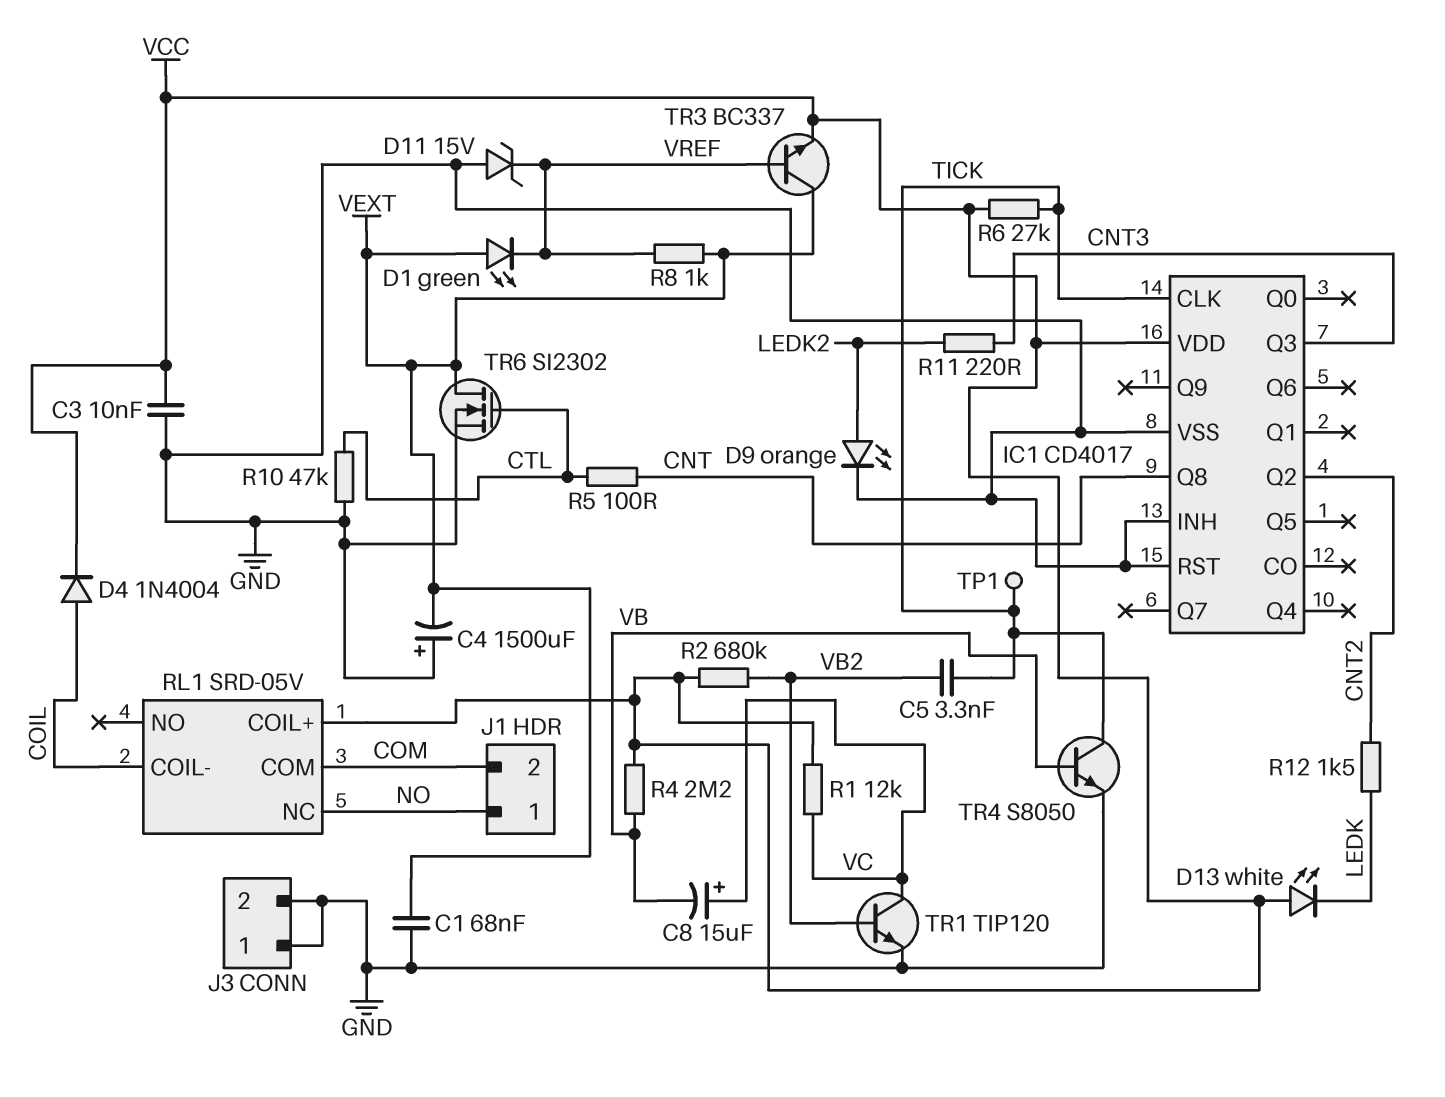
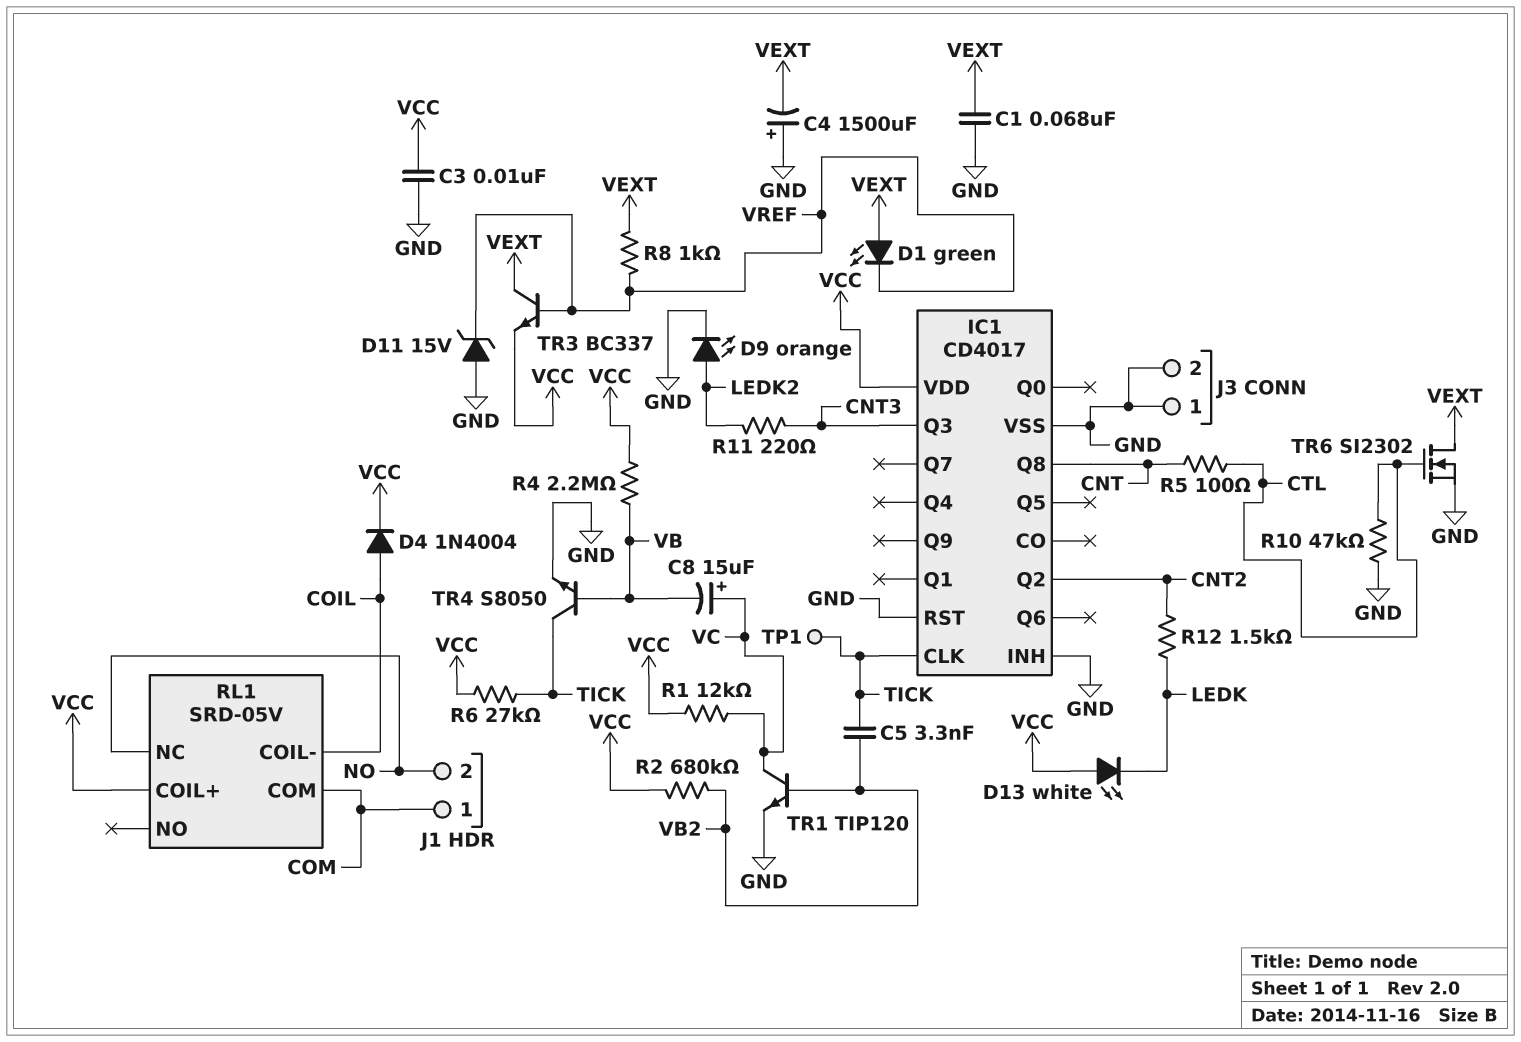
J1 pin 1: NO -> COM
J1 pin 2: COM -> NO

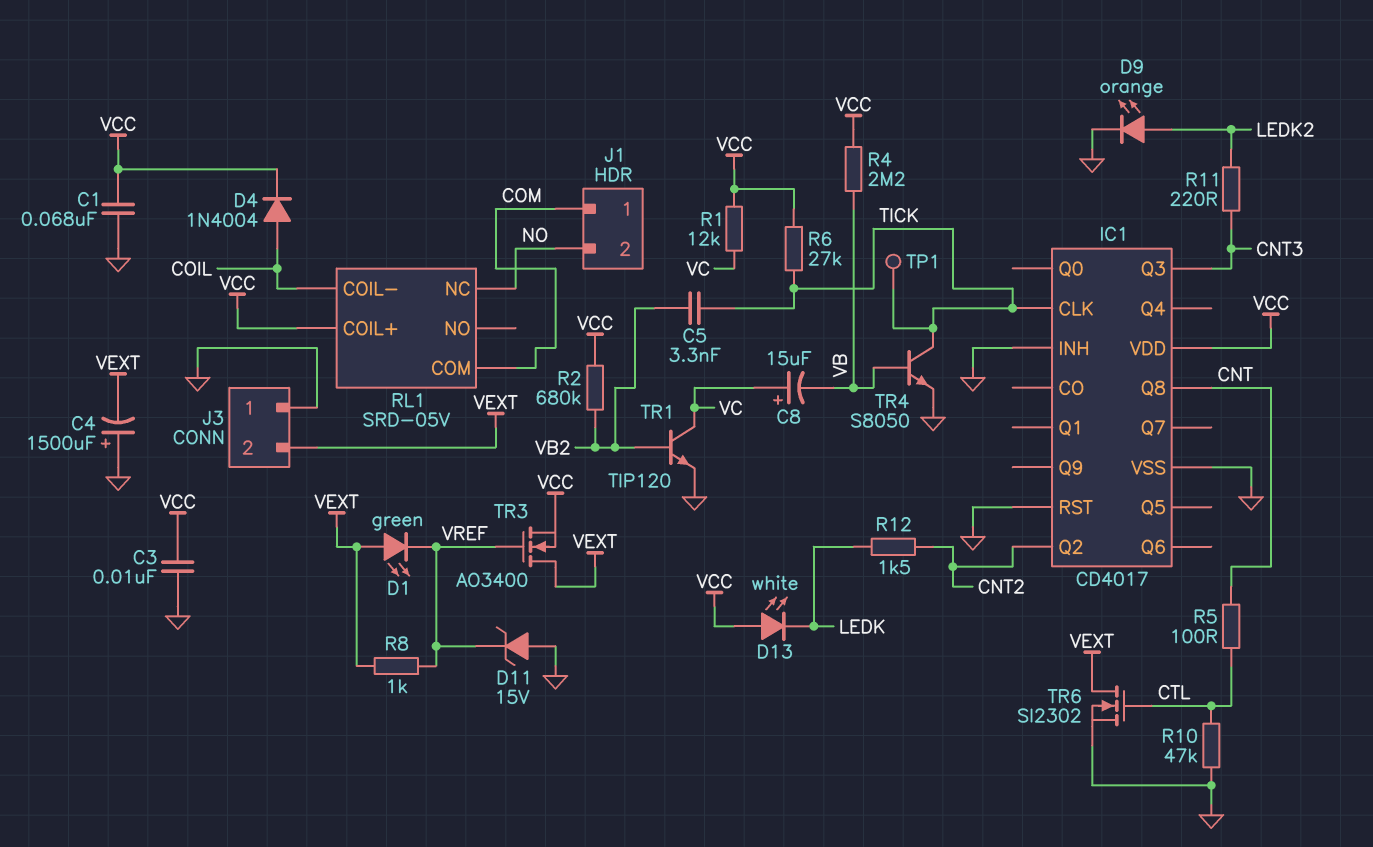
C1: 68nF (GND, VEXT) -> 68nF (GND, VCC)
J3 pin 2: GND -> VEXT
TR3: NPN BC337 (B VREF, C VEXT, E VCC) -> NMOS AO3400 (G VREF, D VEXT, S VCC)

